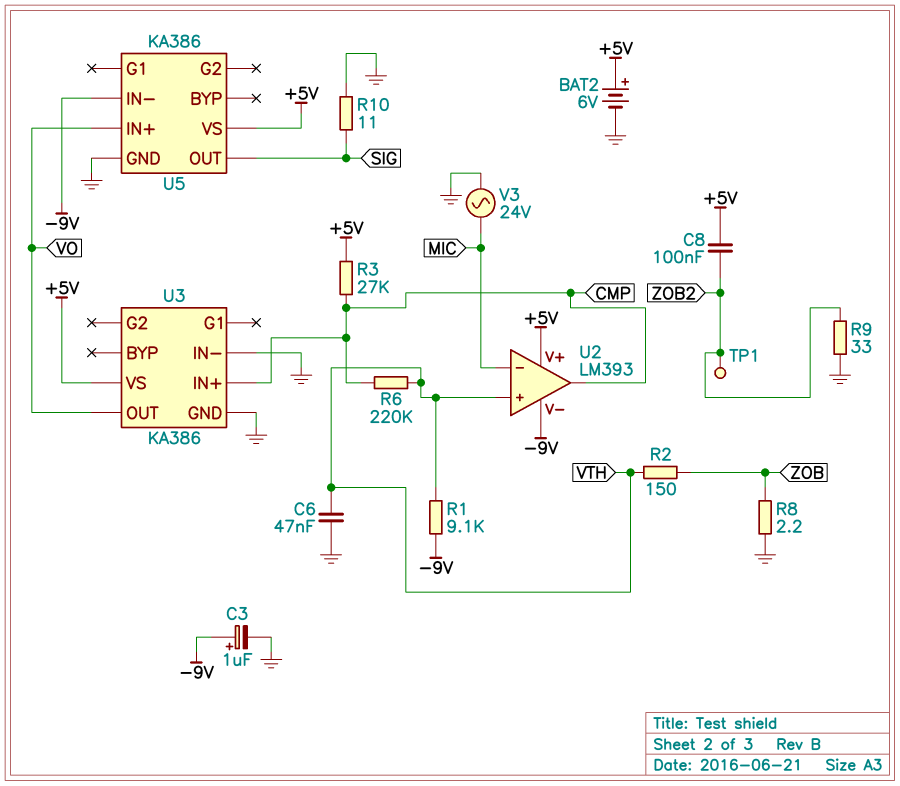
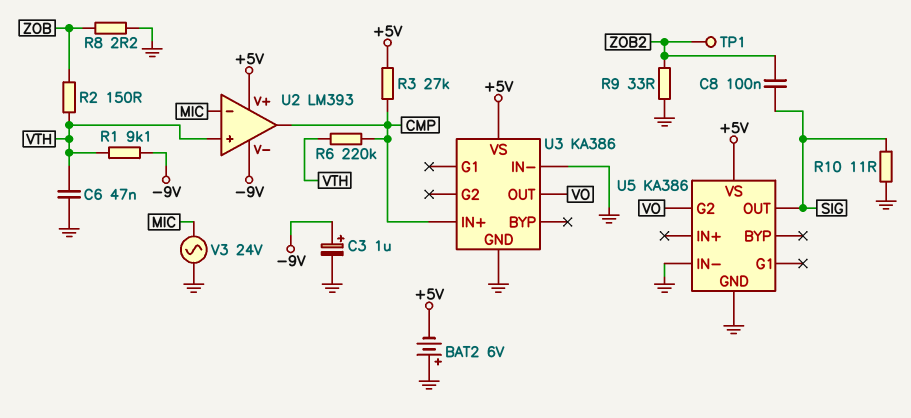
BAT2: 6V (plus +5V, minus GND) -> 6V (plus GND, minus +5V)
C8: 100nF (+5V, ZOB2) -> 100nF (SIG, ZOB2)
U5 pin G2: none -> VO
U5 pin IN+: VO -> none
U5 pin IN-: -9V -> GND

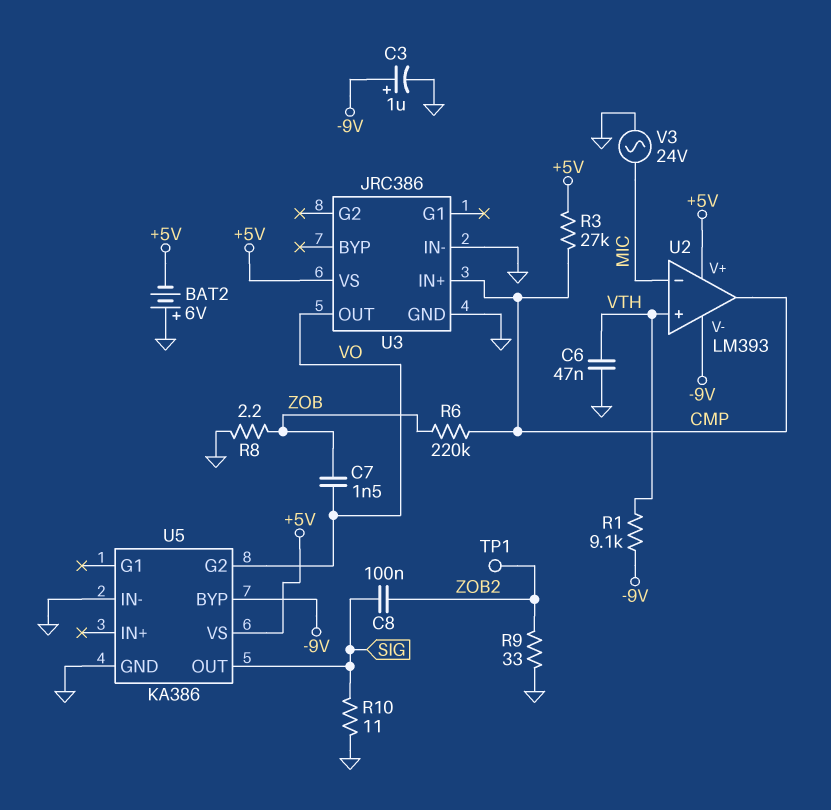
C7: none -> 1.5nF (VO, ZOB)
R2: 150 (VTH, ZOB) -> none
R6: 220k (CMP, VTH) -> 220k (CMP, ZOB)
U3: KA386 -> JRC386
U5 pin BYP: none -> -9V

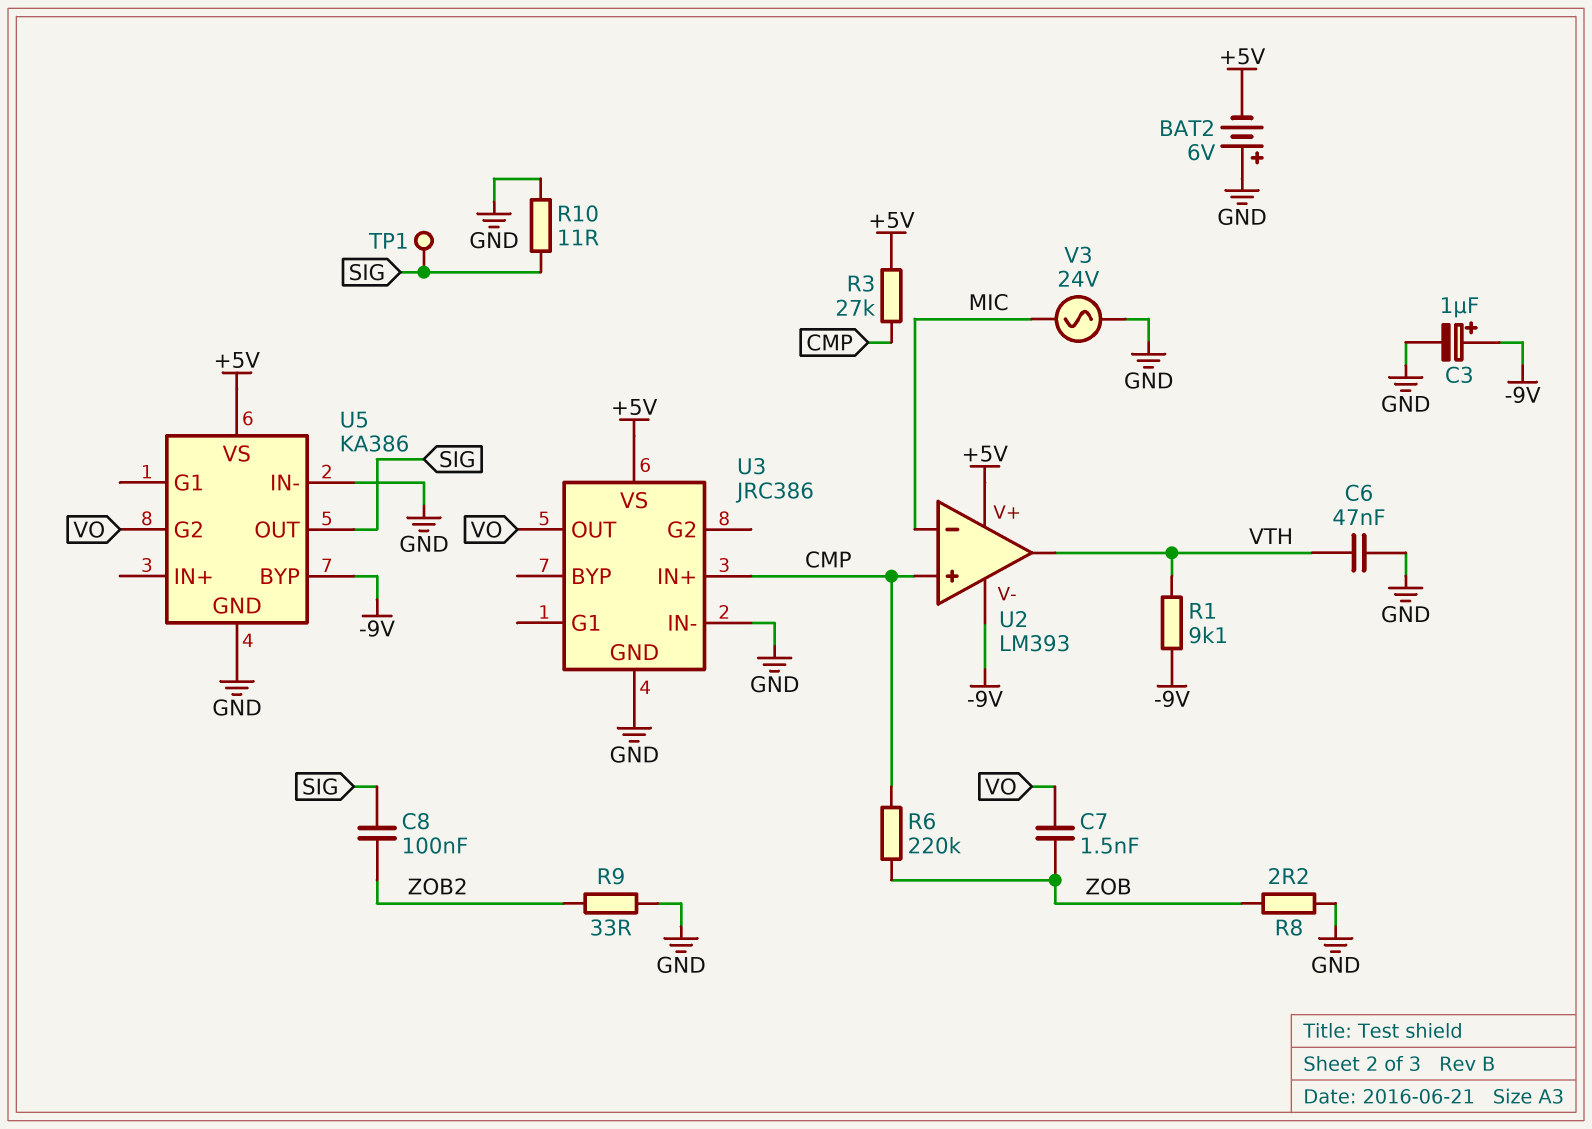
TP1: test point (ZOB2) -> test point (SIG)
U2 pin in+: VTH -> CMP
U2 pin out: CMP -> VTH

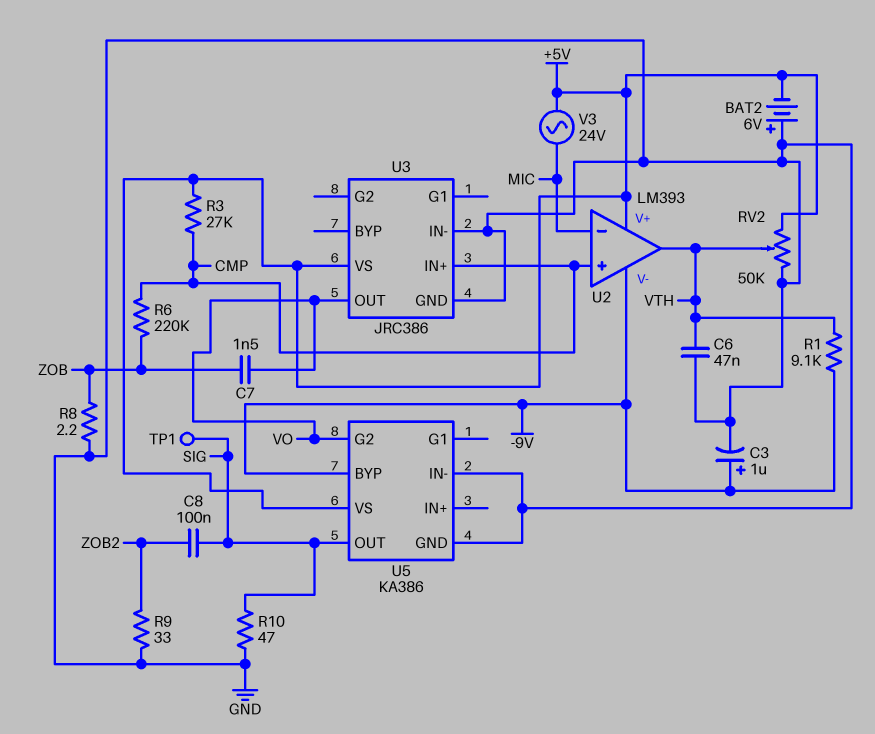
R10: 11 (GND, SIG) -> 47 (GND, SIG)
RV2: none -> 50k (+5V, GND, wiper VTH)
V3: AC 24V (GND, MIC) -> AC 24V (+5V, MIC)

